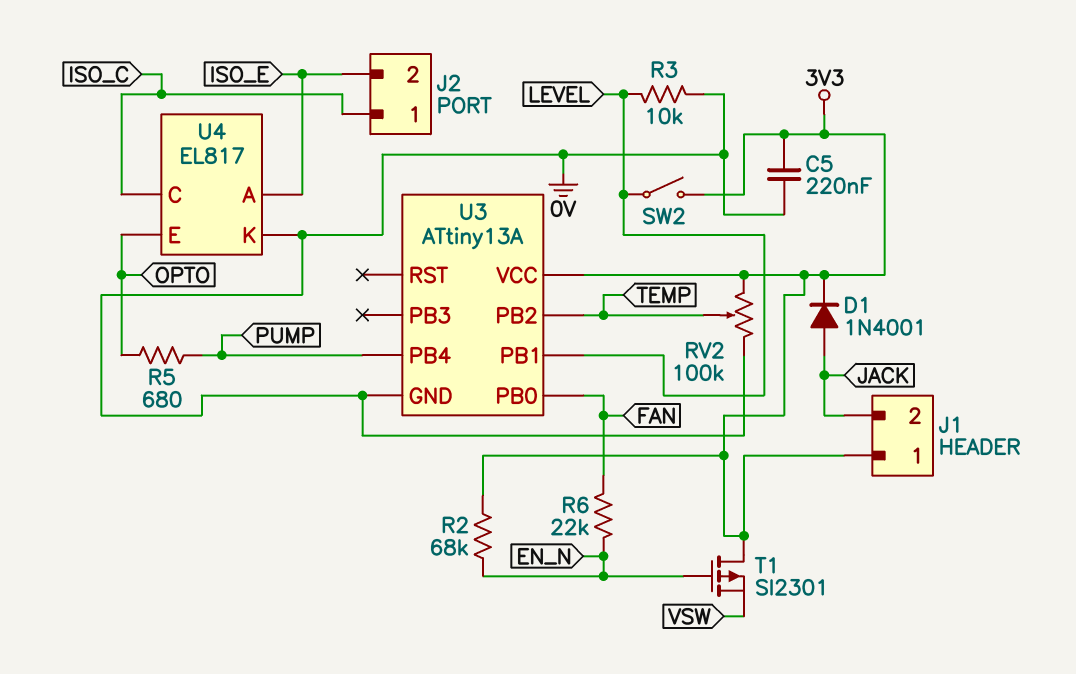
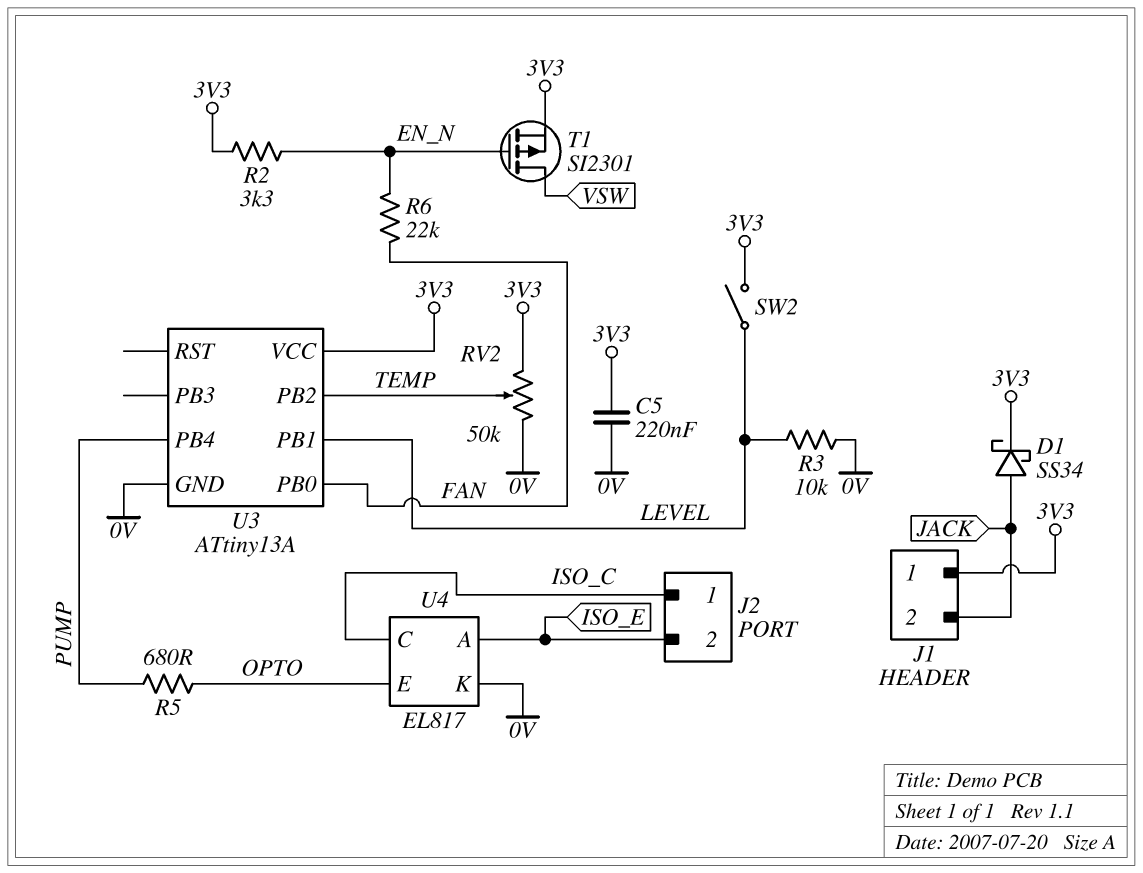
D1: diode 1N4001 (A JACK, K 3V3) -> schottky SS34 (A JACK, K 3V3)
R2: 68k (3V3, EN_N) -> 3.3k (3V3, EN_N)
RV2: 100k (0V, 3V3, wiper TEMP) -> 50k (0V, 3V3, wiper TEMP)
T1: PMOS SI2301 (G EN_N, D 3V3, S VSW) -> PMOS SI2301 (G EN_N, D VSW, S 3V3)

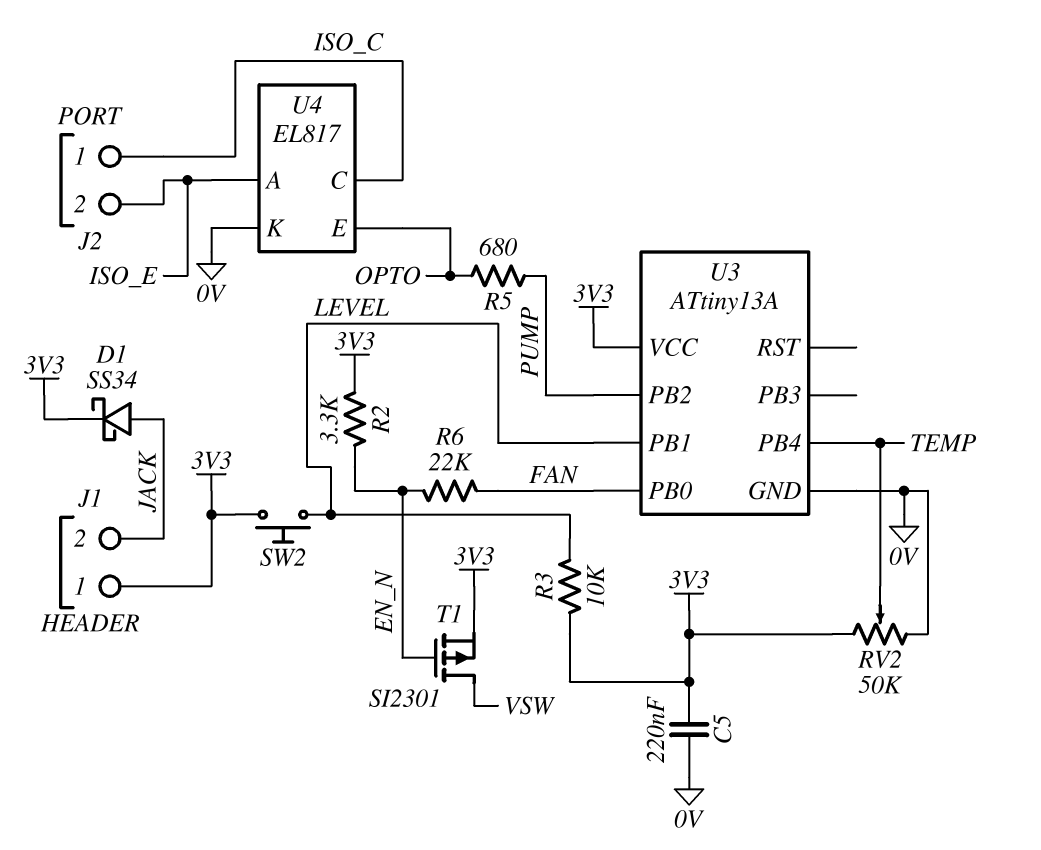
R3: 10k (0V, LEVEL) -> 10k (3V3, LEVEL)
SW2: switch (3V3, LEVEL) -> button (3V3, LEVEL)
U3 pin PB2: TEMP -> PUMP
U3 pin PB4: PUMP -> TEMP

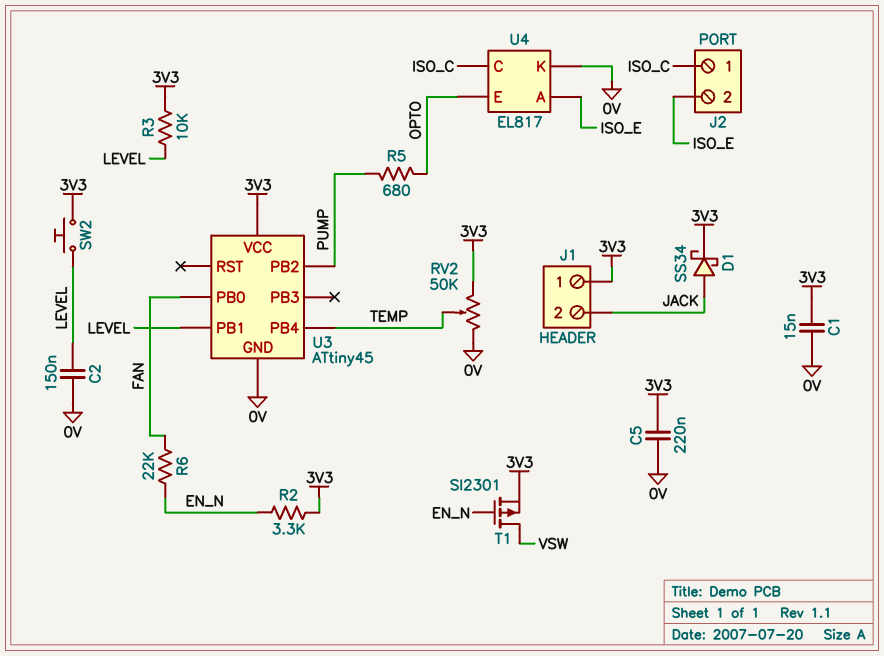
C1: none -> 15nF (0V, 3V3)
C2: none -> 150nF (0V, LEVEL)
U3: ATtiny13A -> ATtiny45

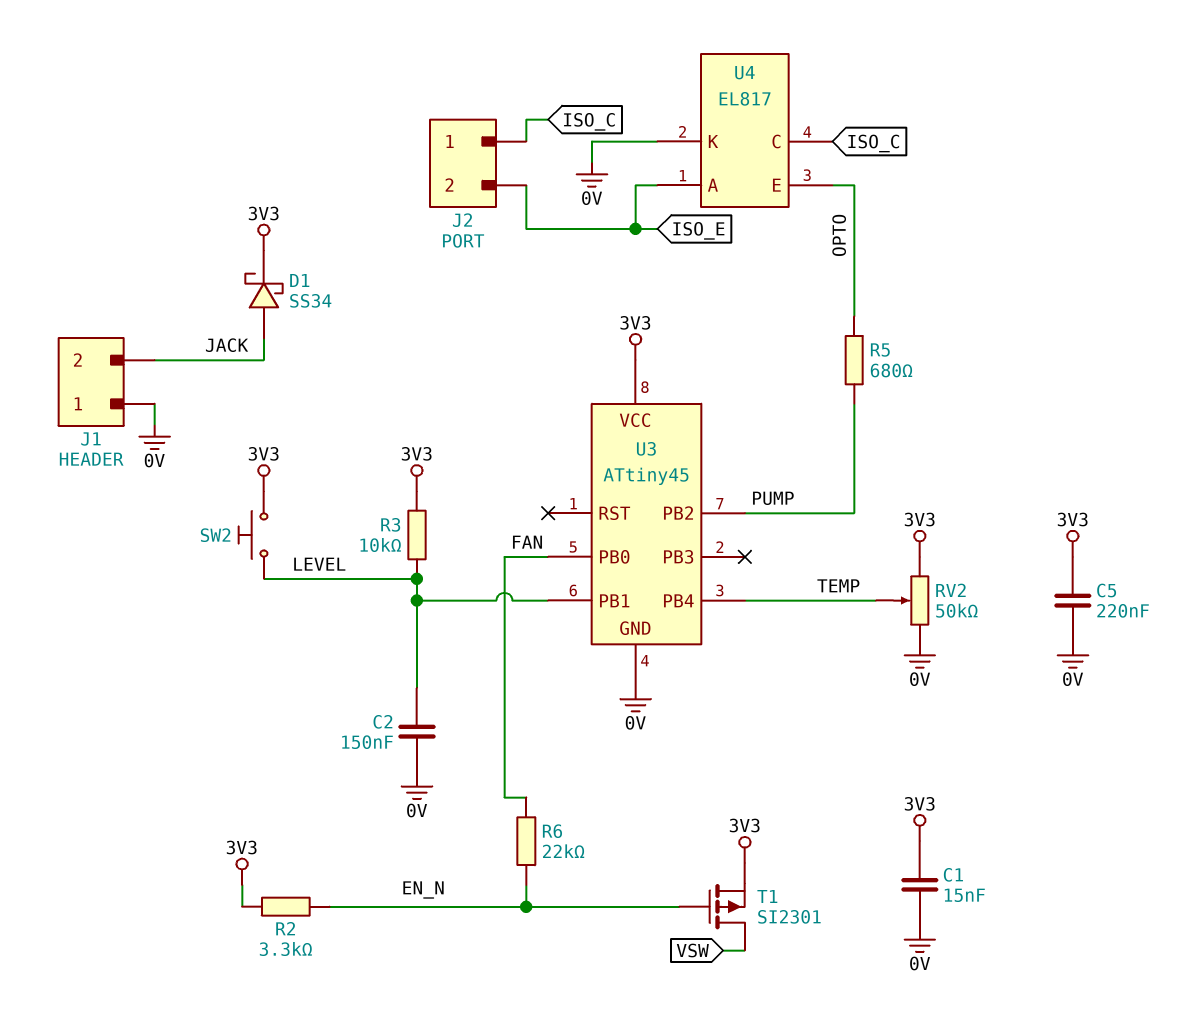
J1 pin 1: 3V3 -> 0V

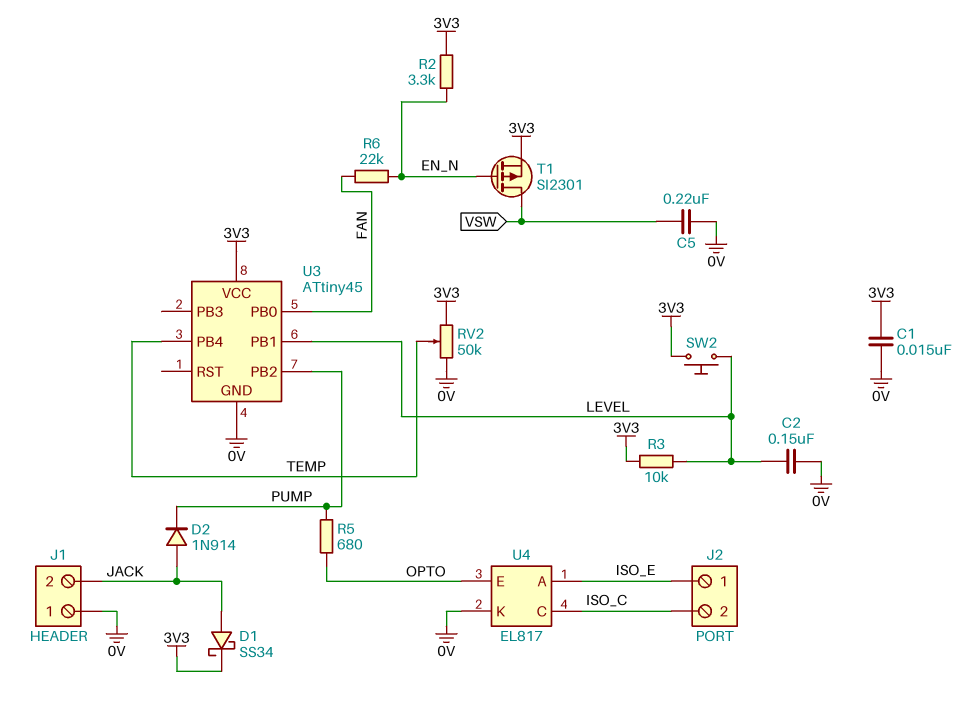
C5: 220nF (0V, 3V3) -> 220nF (0V, VSW)
D2: none -> diode 1N914 (A JACK, K PUMP)
J2 pin 1: ISO_C -> ISO_E
J2 pin 2: ISO_E -> ISO_C

